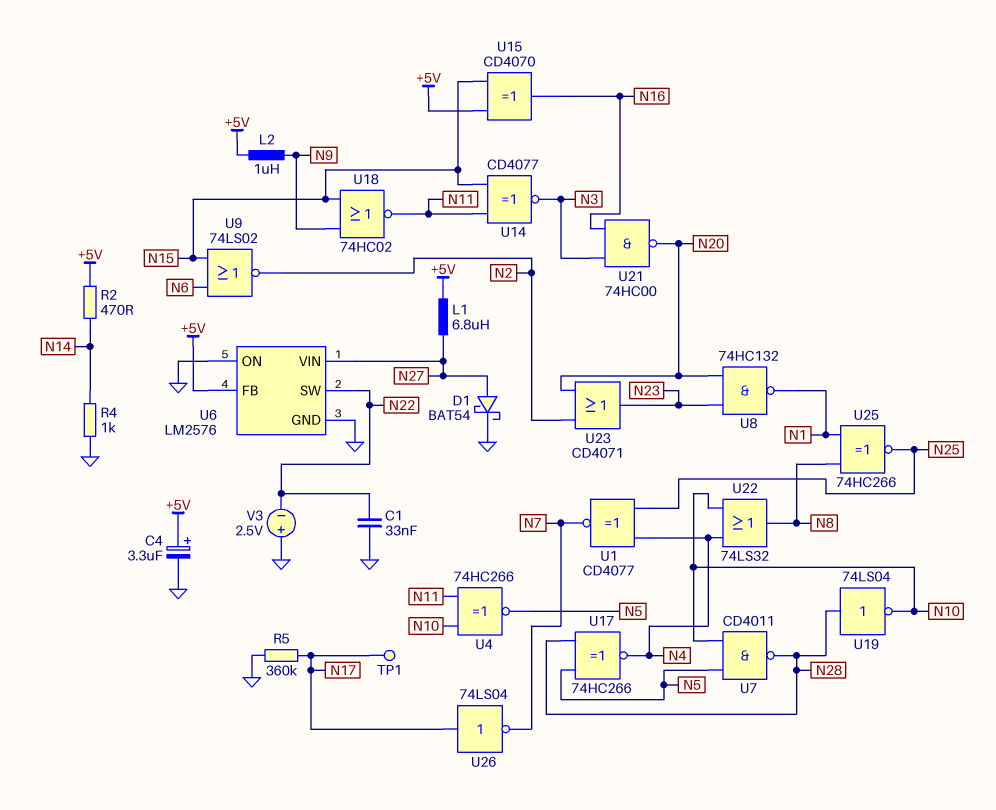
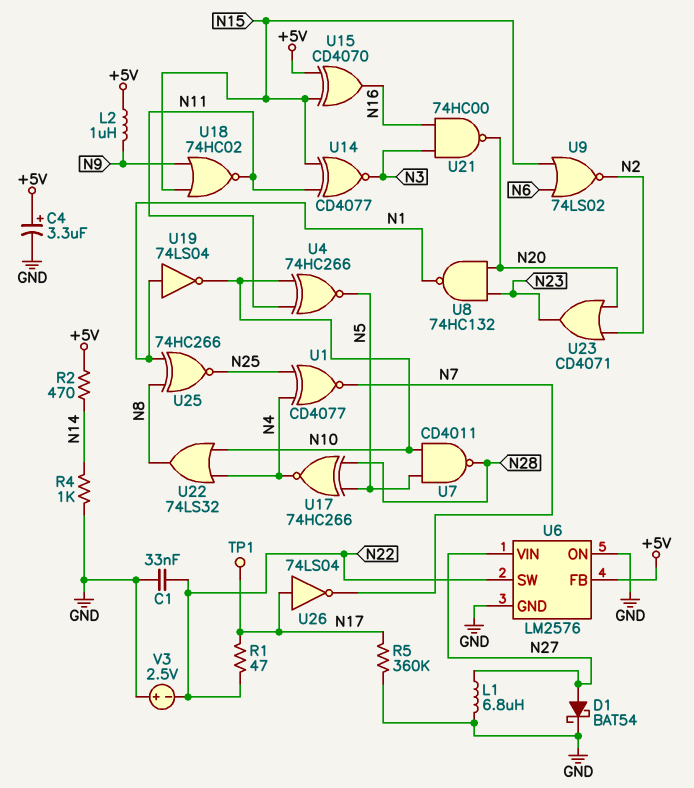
L1: 6.8uH (+5V, N27) -> 6.8uH (GND, N27)
R1: none -> 47 (N17, N22)
U19: NOT 74LS04 (in N28, out N10) -> NOT 74LS04 (in N1, out N10)

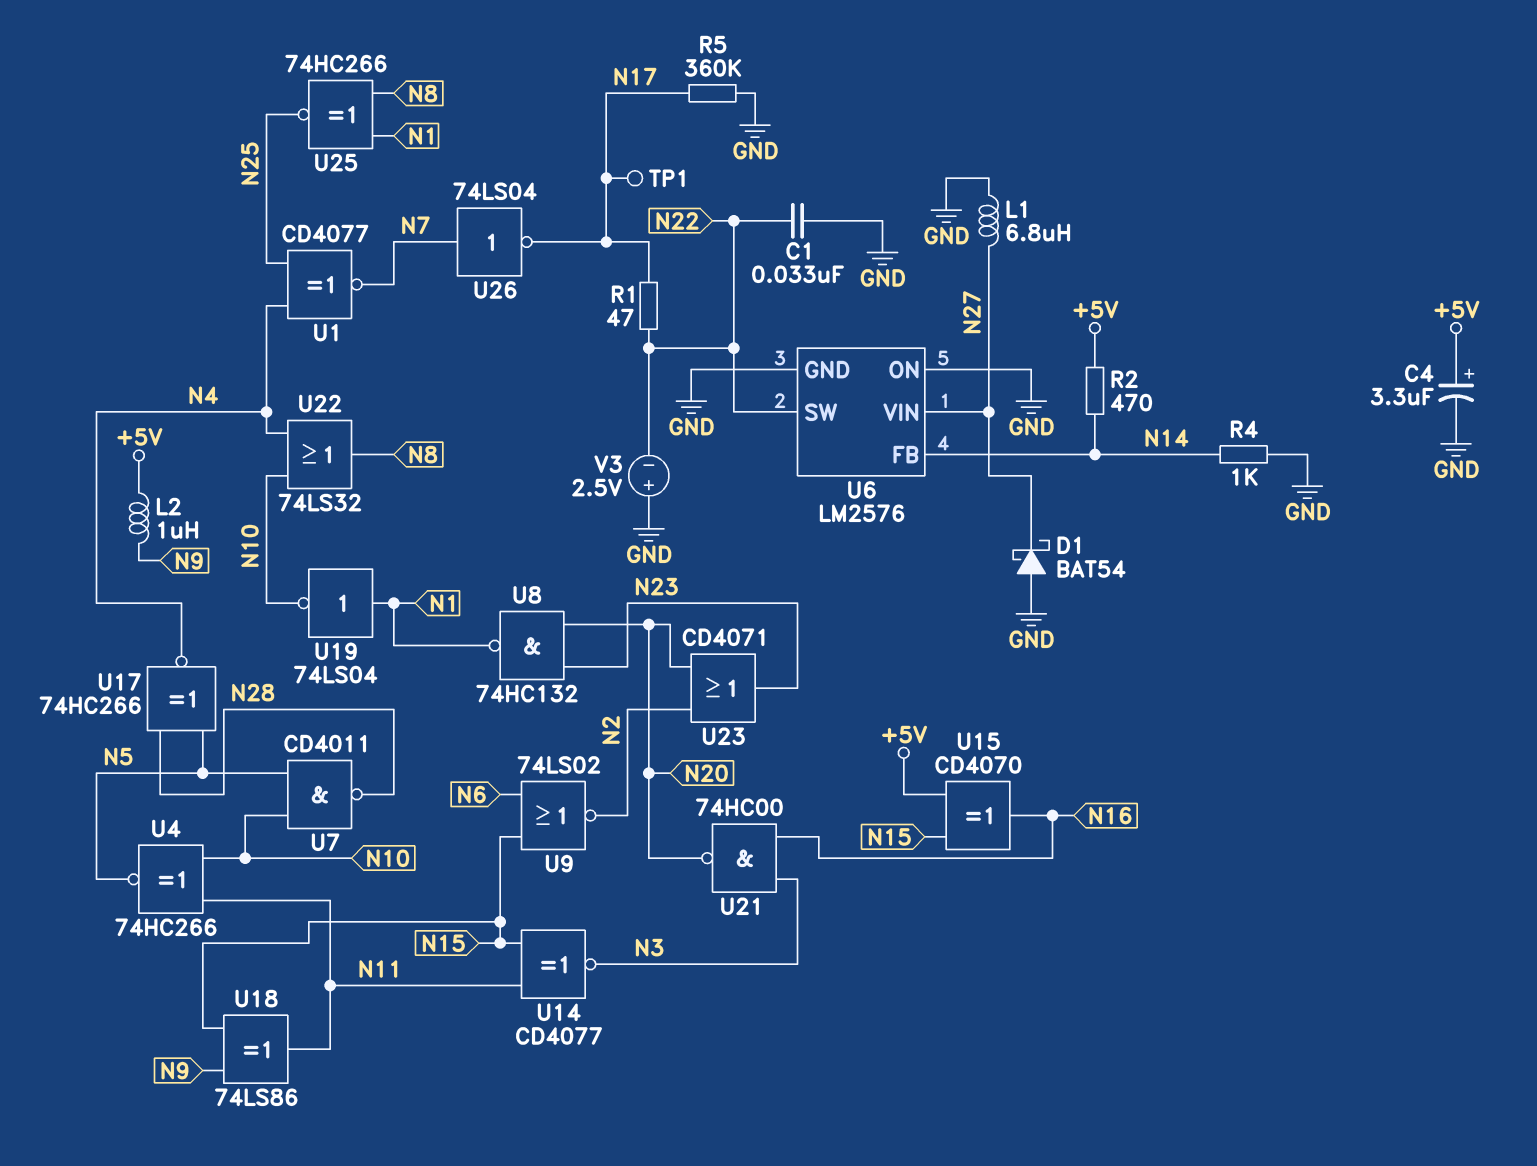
D1: schottky BAT54 (A N27, K GND) -> schottky BAT54 (A GND, K N27)
U6 pin FB: +5V -> N14
U18: NOR 74HC02 (in N9, in N15, out N11) -> XOR 74LS86 (in N9, in N15, out N11)
U26: NOT 74LS04 (in N17, out N7) -> NOT 74LS04 (in N7, out N17)

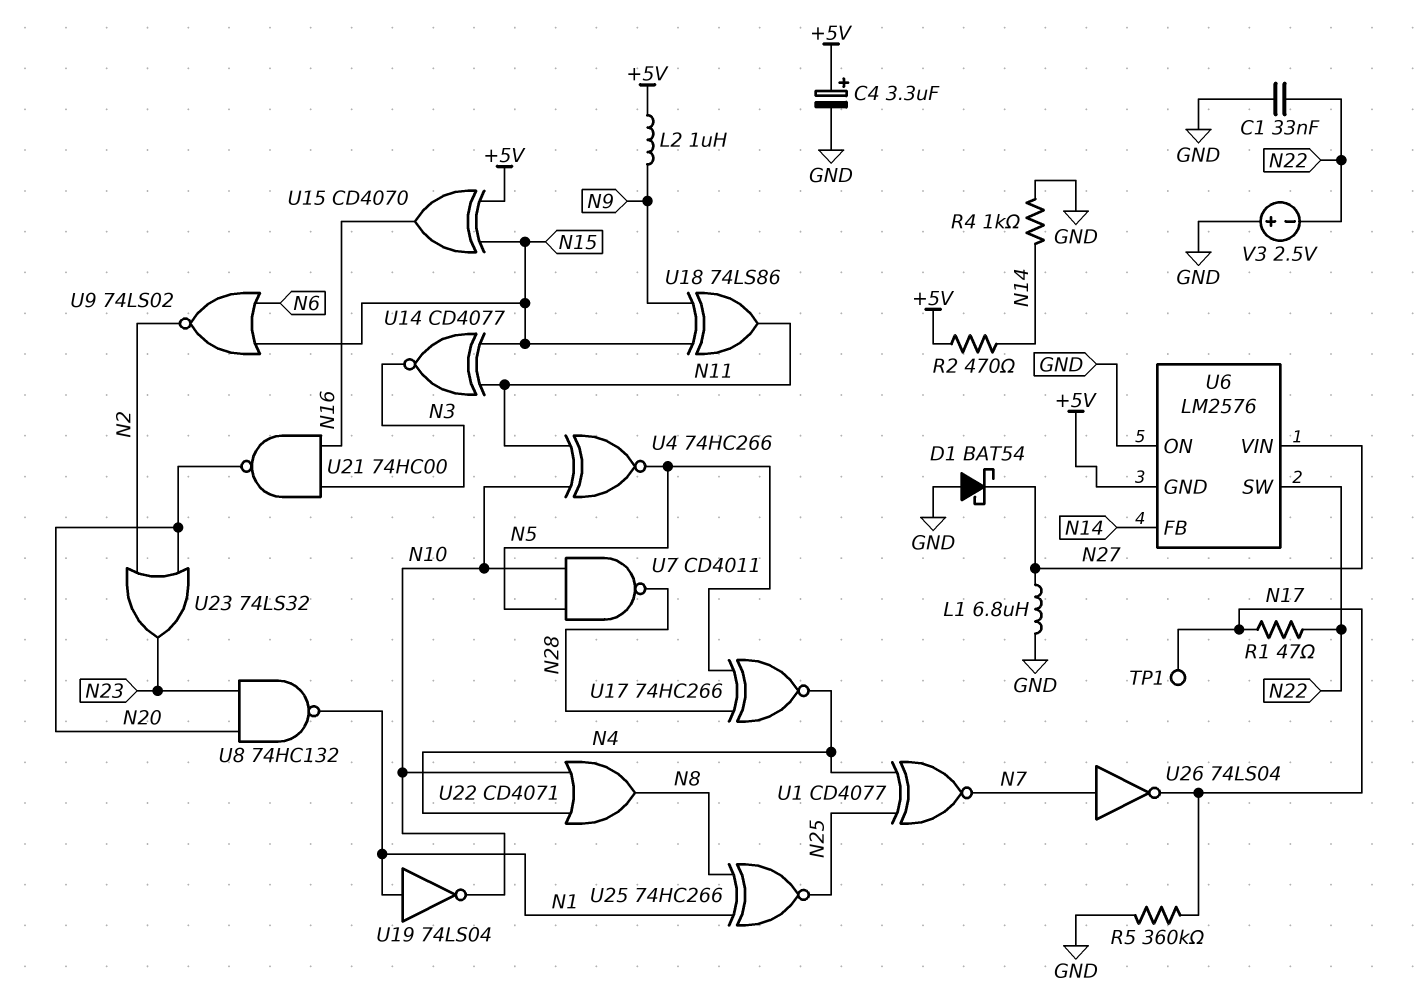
U6 pin GND: GND -> +5V
U22: OR 74LS32 (in N4, in N10, out N8) -> OR CD4071 (in N4, in N10, out N8)
U23: OR CD4071 (in N2, in N20, out N23) -> OR 74LS32 (in N2, in N20, out N23)

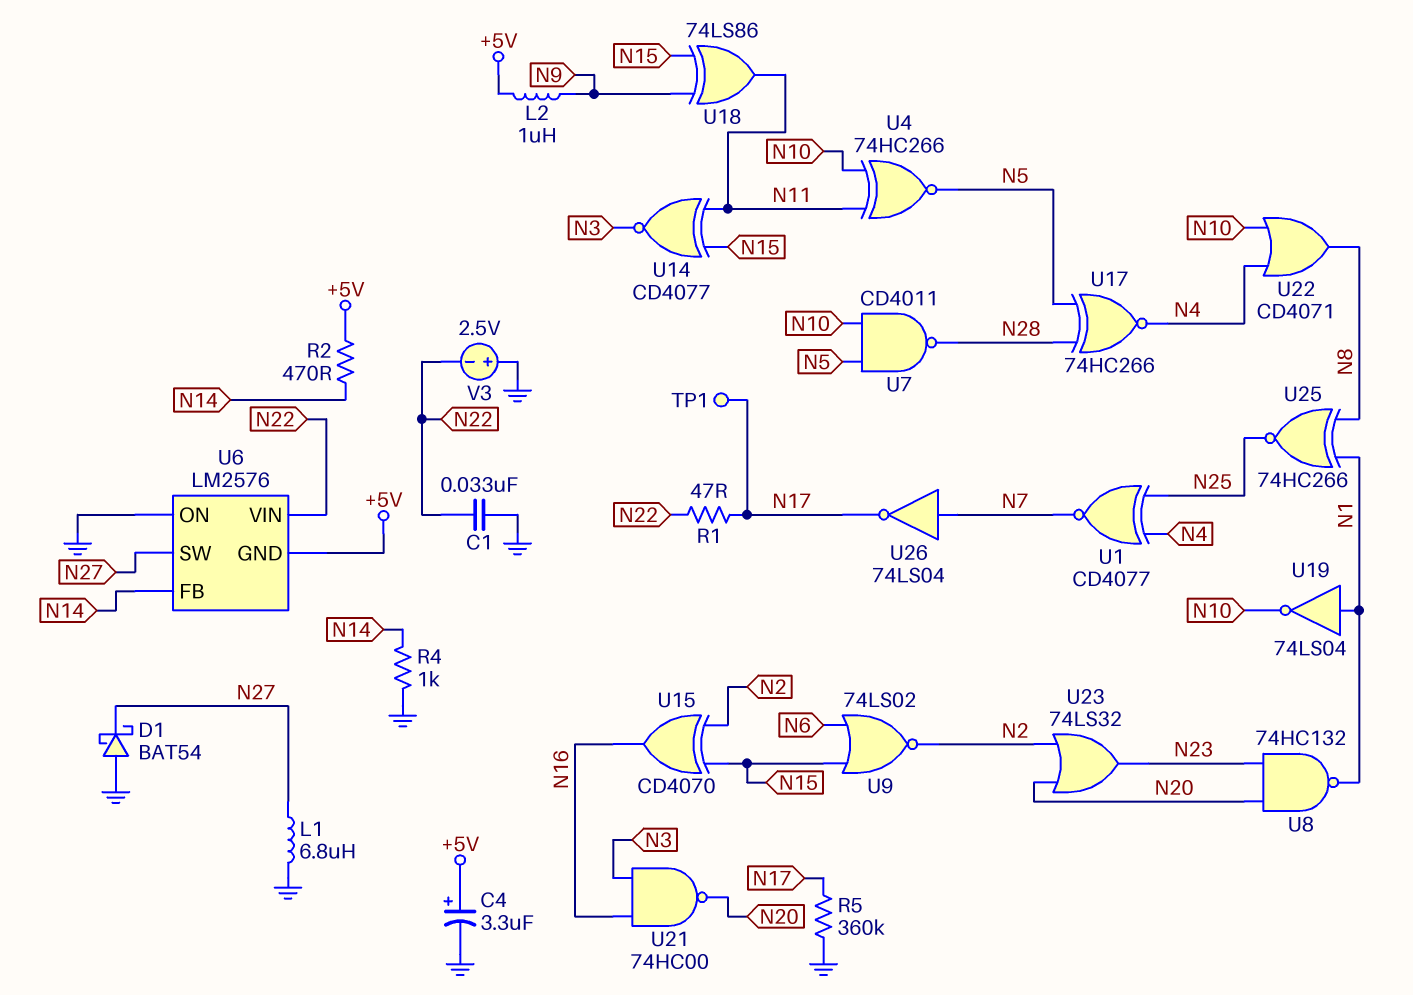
U6 pin SW: N22 -> N27
U6 pin VIN: N27 -> N22
U15: XOR CD4070 (in +5V, in N15, out N16) -> XOR CD4070 (in N2, in N15, out N16)

